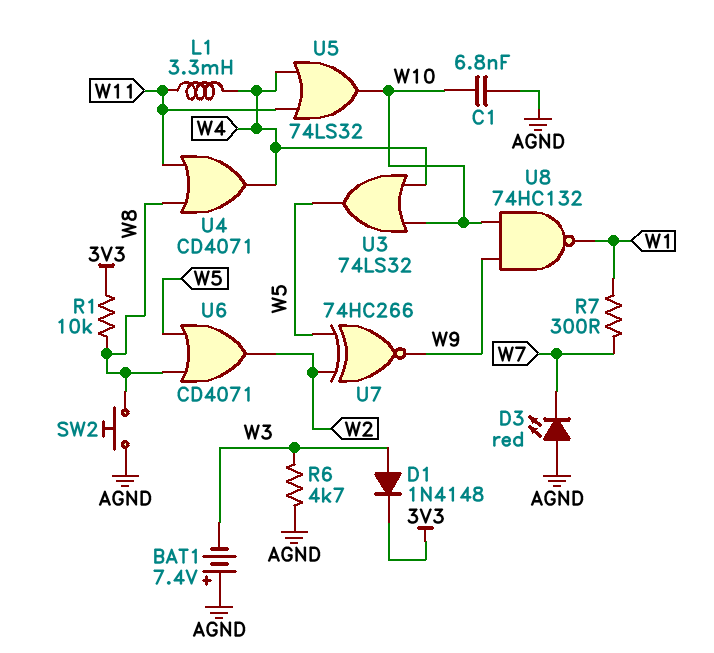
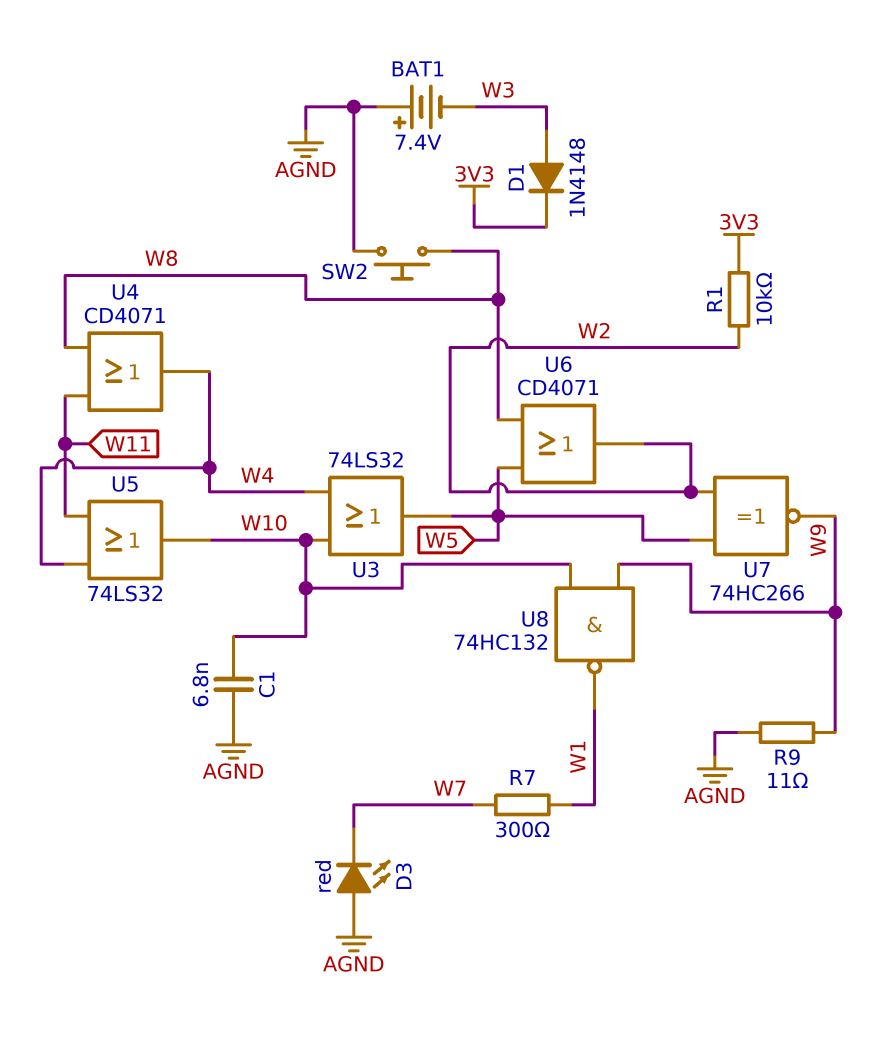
L1: 3.3mH (W4, W11) -> none
R1: 10k (3V3, W8) -> 10k (3V3, W2)
R6: 4.7k (AGND, W3) -> none
R9: none -> 11 (AGND, W9)

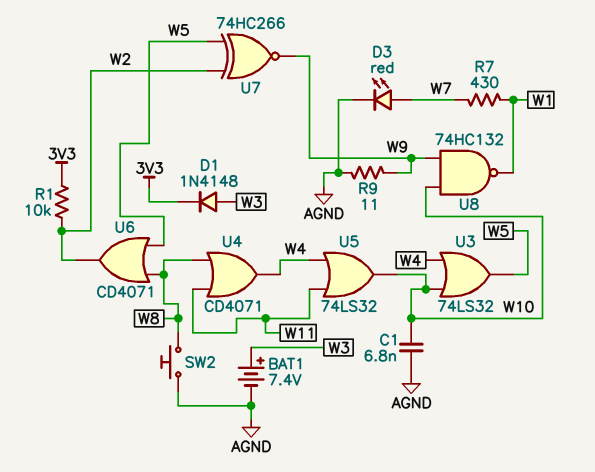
BAT1: 7.4V (plus AGND, minus W3) -> 7.4V (plus W3, minus AGND)
D3: LED red (A AGND, K W7) -> LED red (A W7, K AGND)
R7: 300 (W1, W7) -> 430 (W1, W7)

